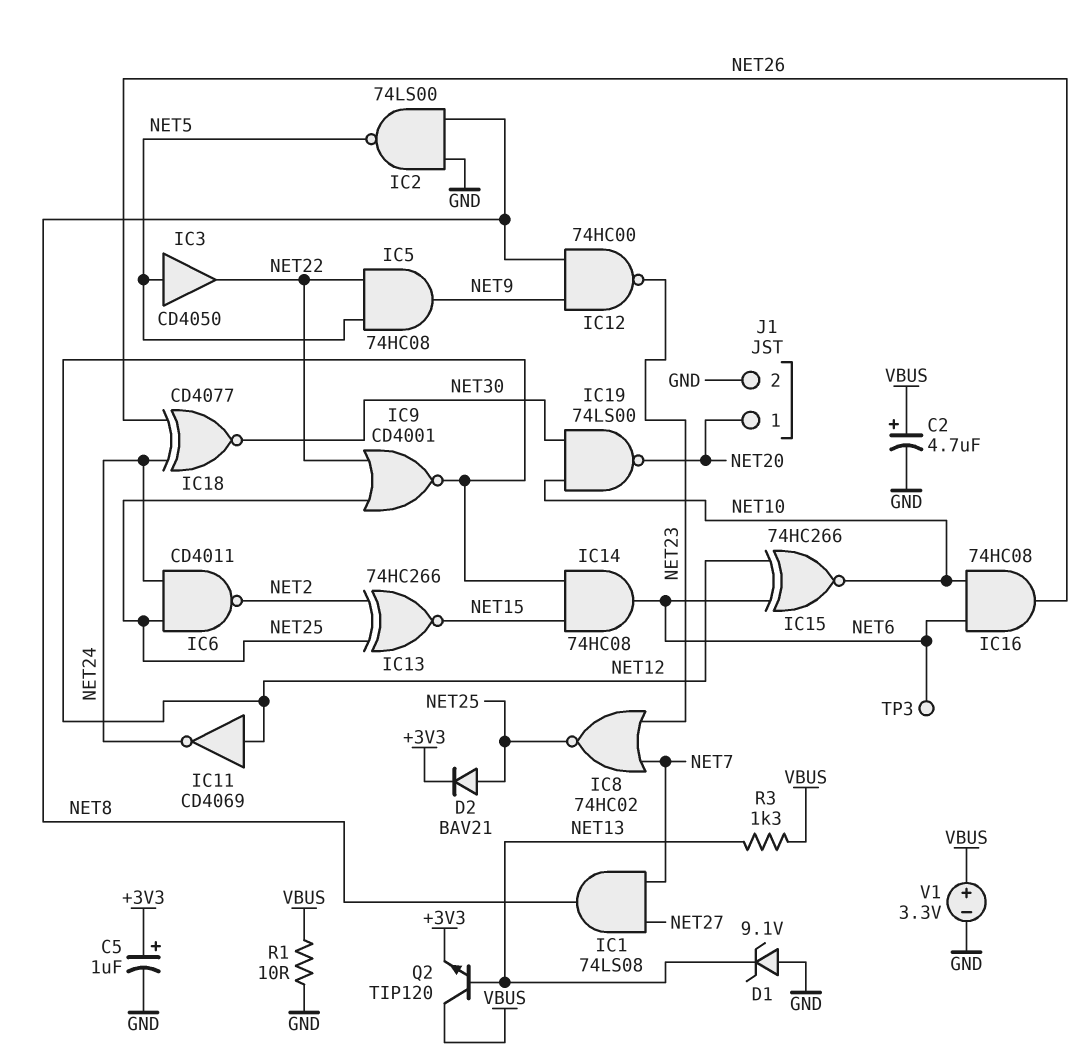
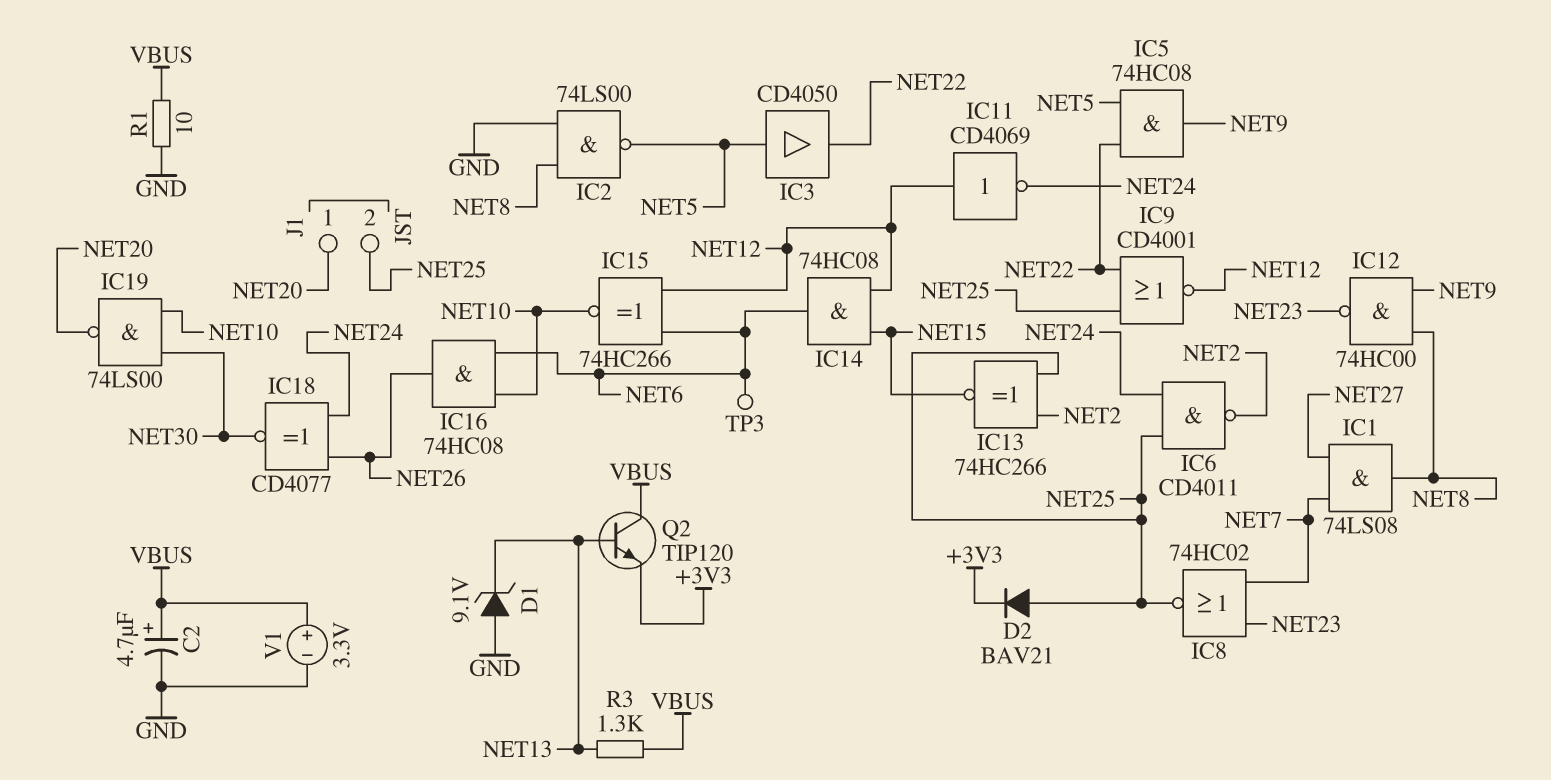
C5: 1uF (plus +3V3, minus GND) -> none
J1 pin 2: GND -> NET25

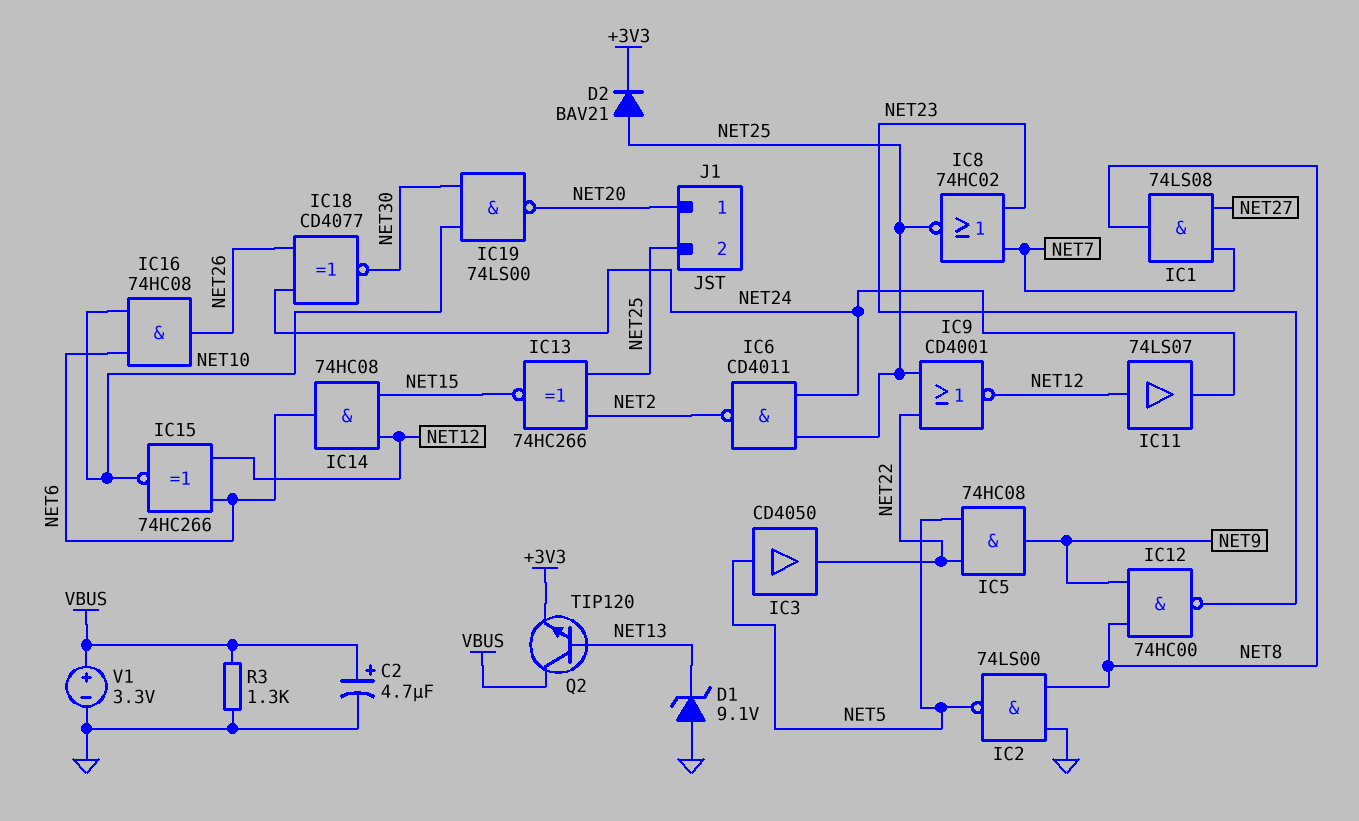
IC11: NOT CD4069 (in NET12, out NET24) -> buffer 74LS07 (in NET12, out NET24)
R1: 10 (GND, VBUS) -> none
R3: 1.3k (NET13, VBUS) -> 1.3k (GND, VBUS)
TP3: test point (NET6) -> none

